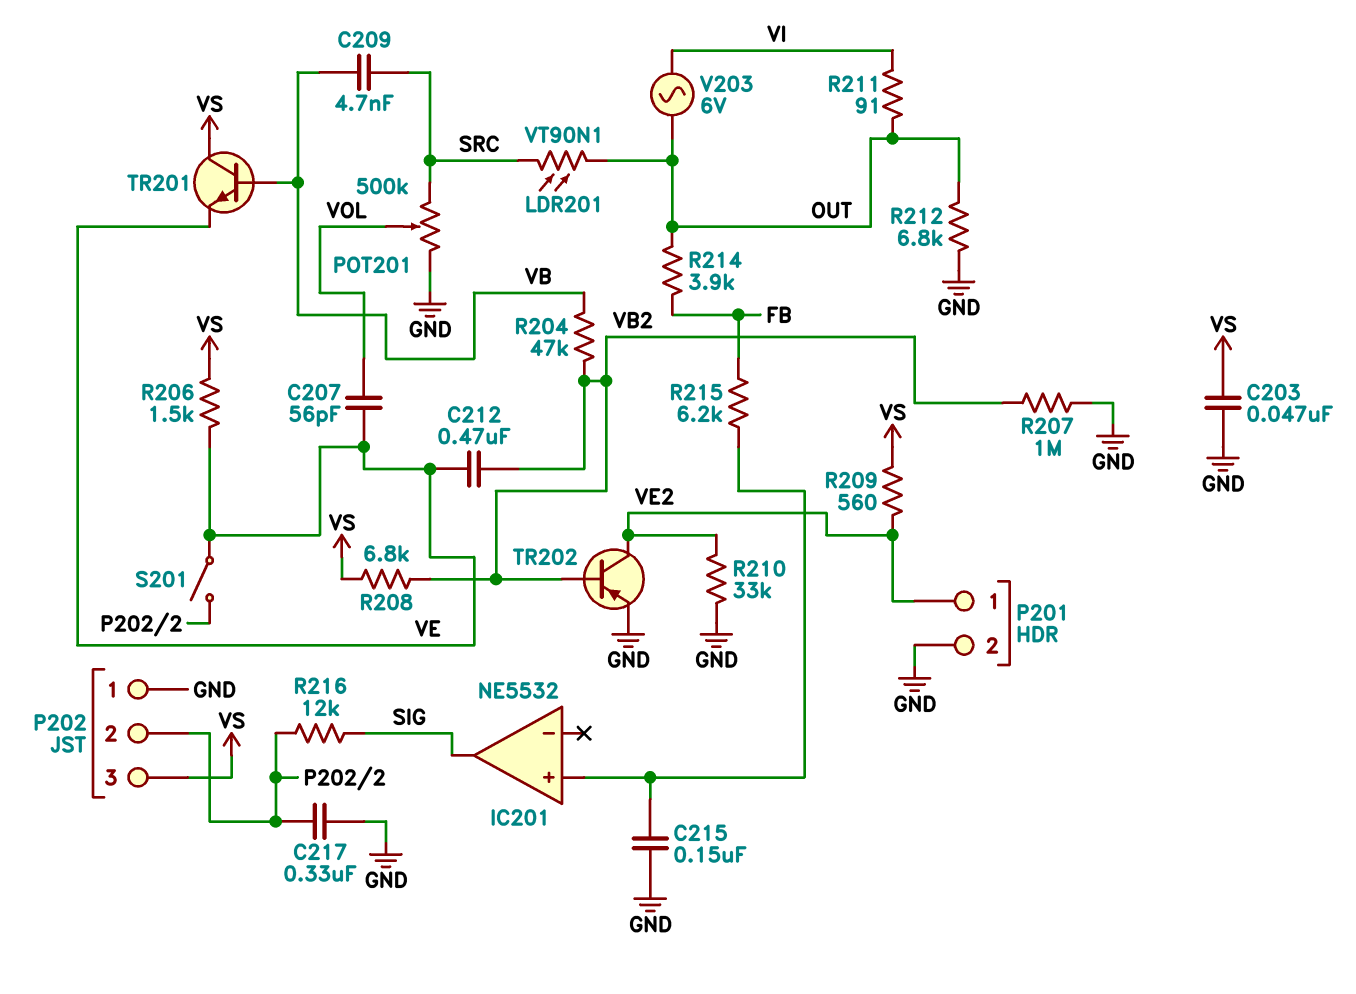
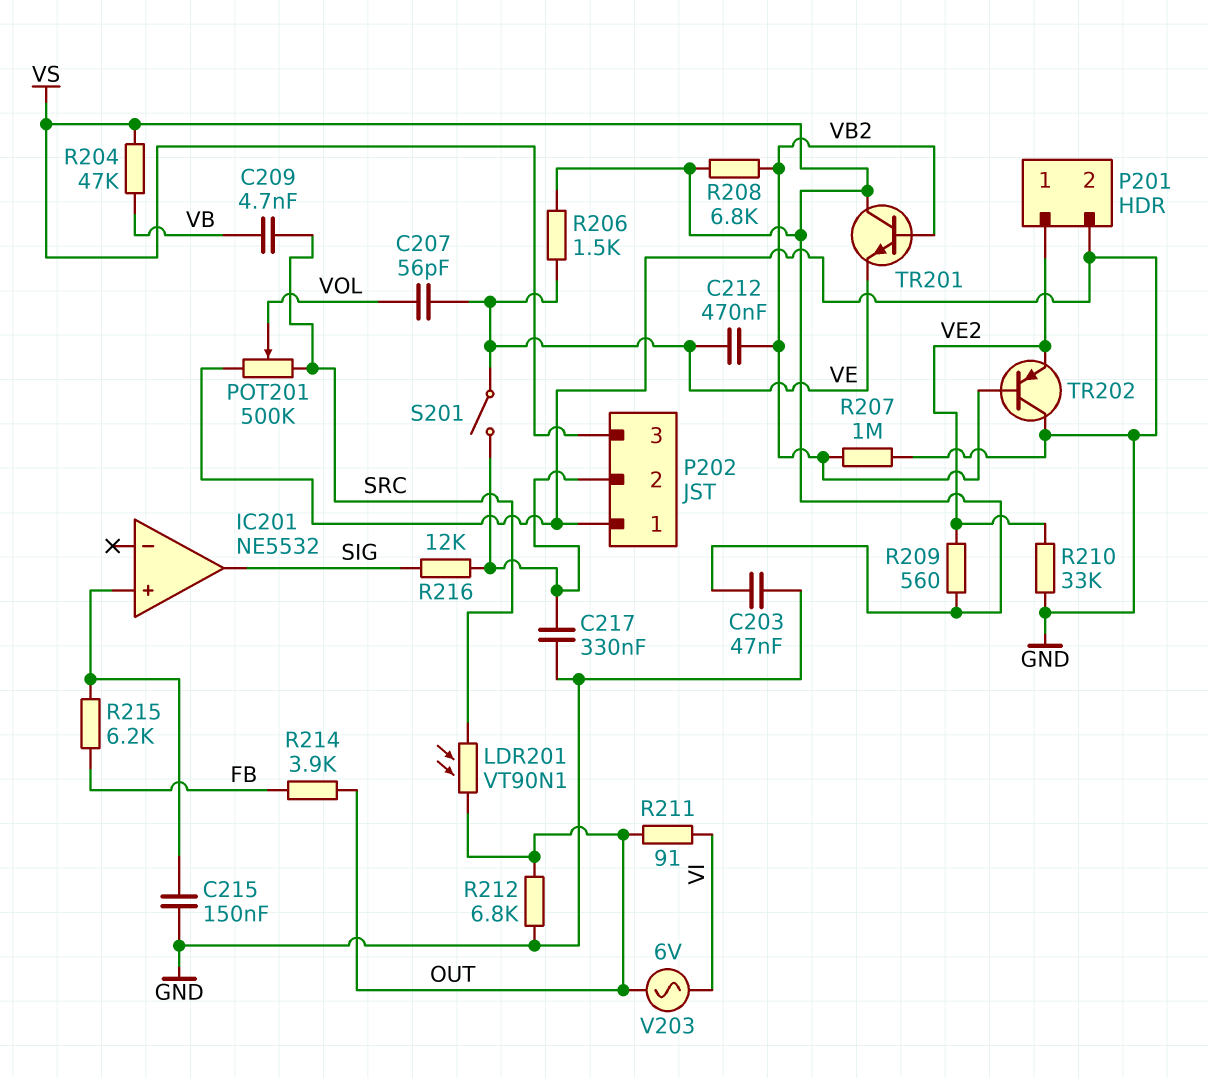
R204: 47k (VB, VB2) -> 47k (VB, VS)
TR201: NPN (B VB, C VS, E VE) -> NPN (B VB2, C VS, E VE)
TR202: PNP (B VB2, C VE2, E GND) -> PNP (B VB2, C GND, E VE2)

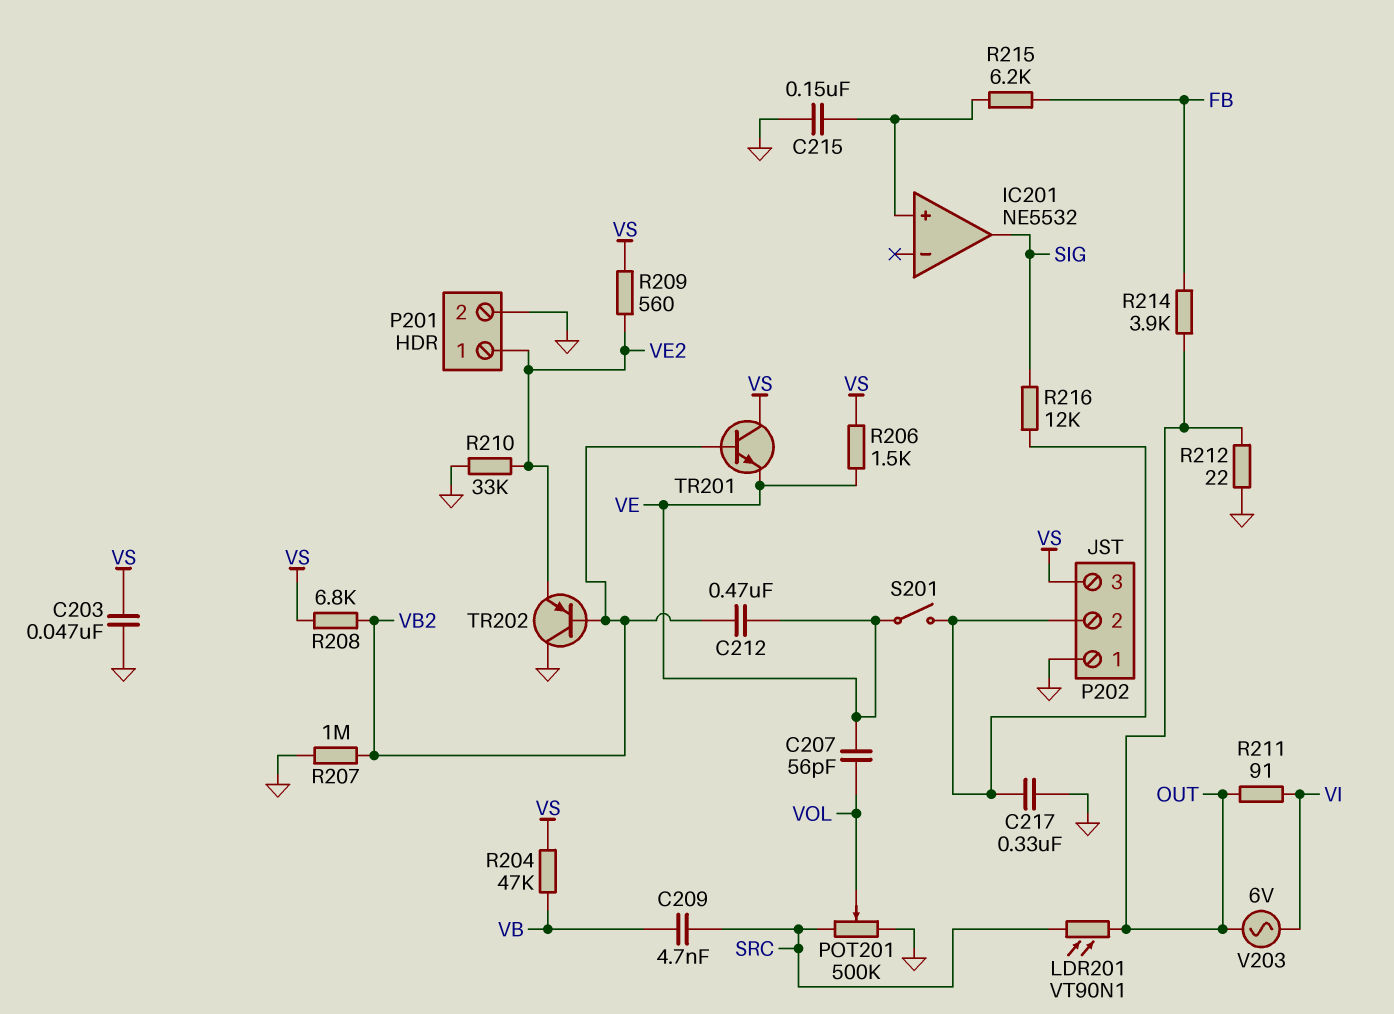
R212: 6.8k (GND, OUT) -> 22 (GND, OUT)

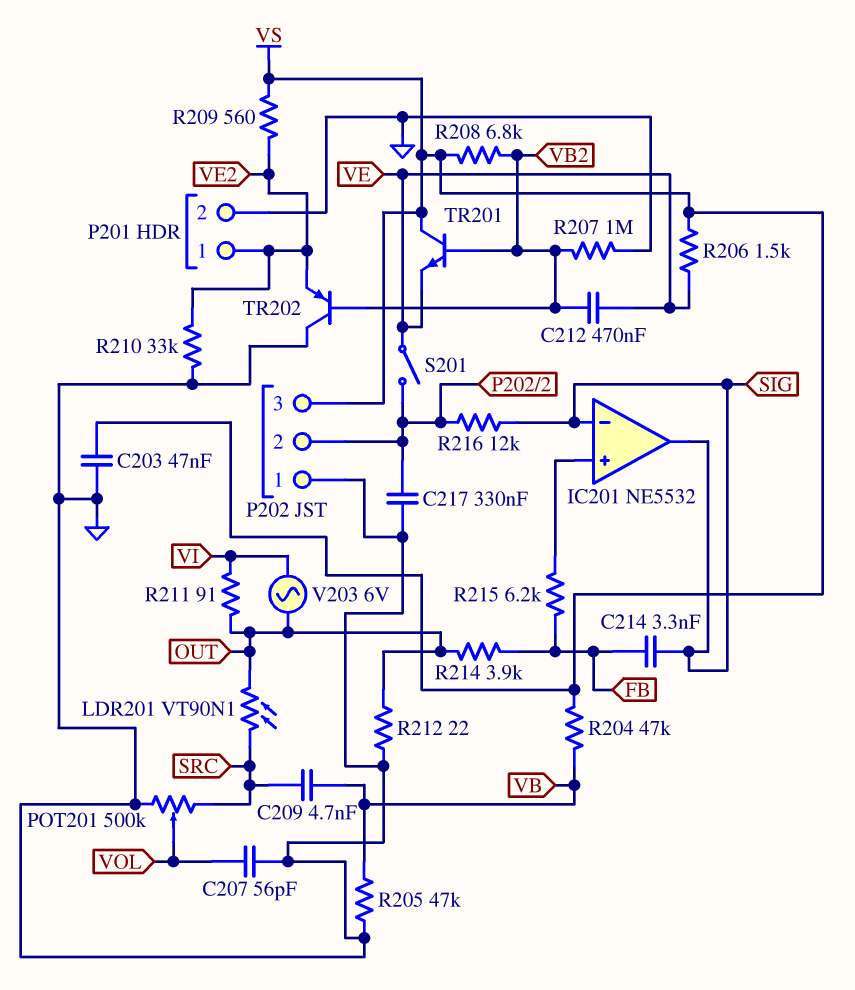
C207: 56pF (VE, VOL) -> 56pF (GND, VOL)
C214: none -> 3.3nF (FB, SIG)
C215: 150nF (GND, IC201/in+) -> none
IC201 pin in-: none -> SIG
R205: none -> 47k (GND, VB)

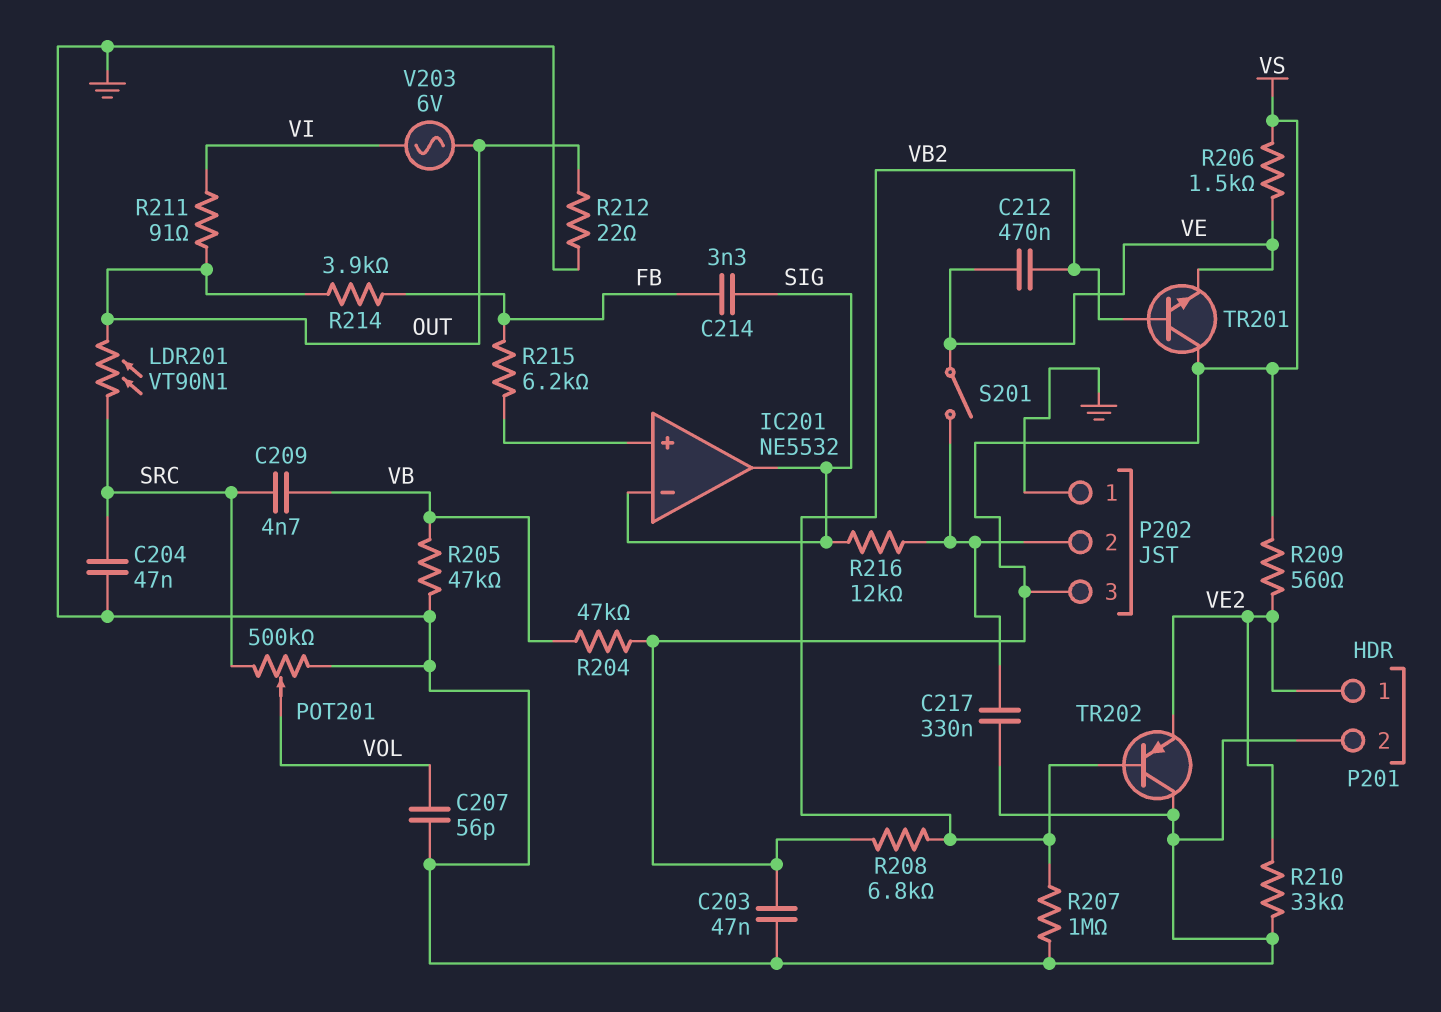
C204: none -> 47nF (GND, SRC)

